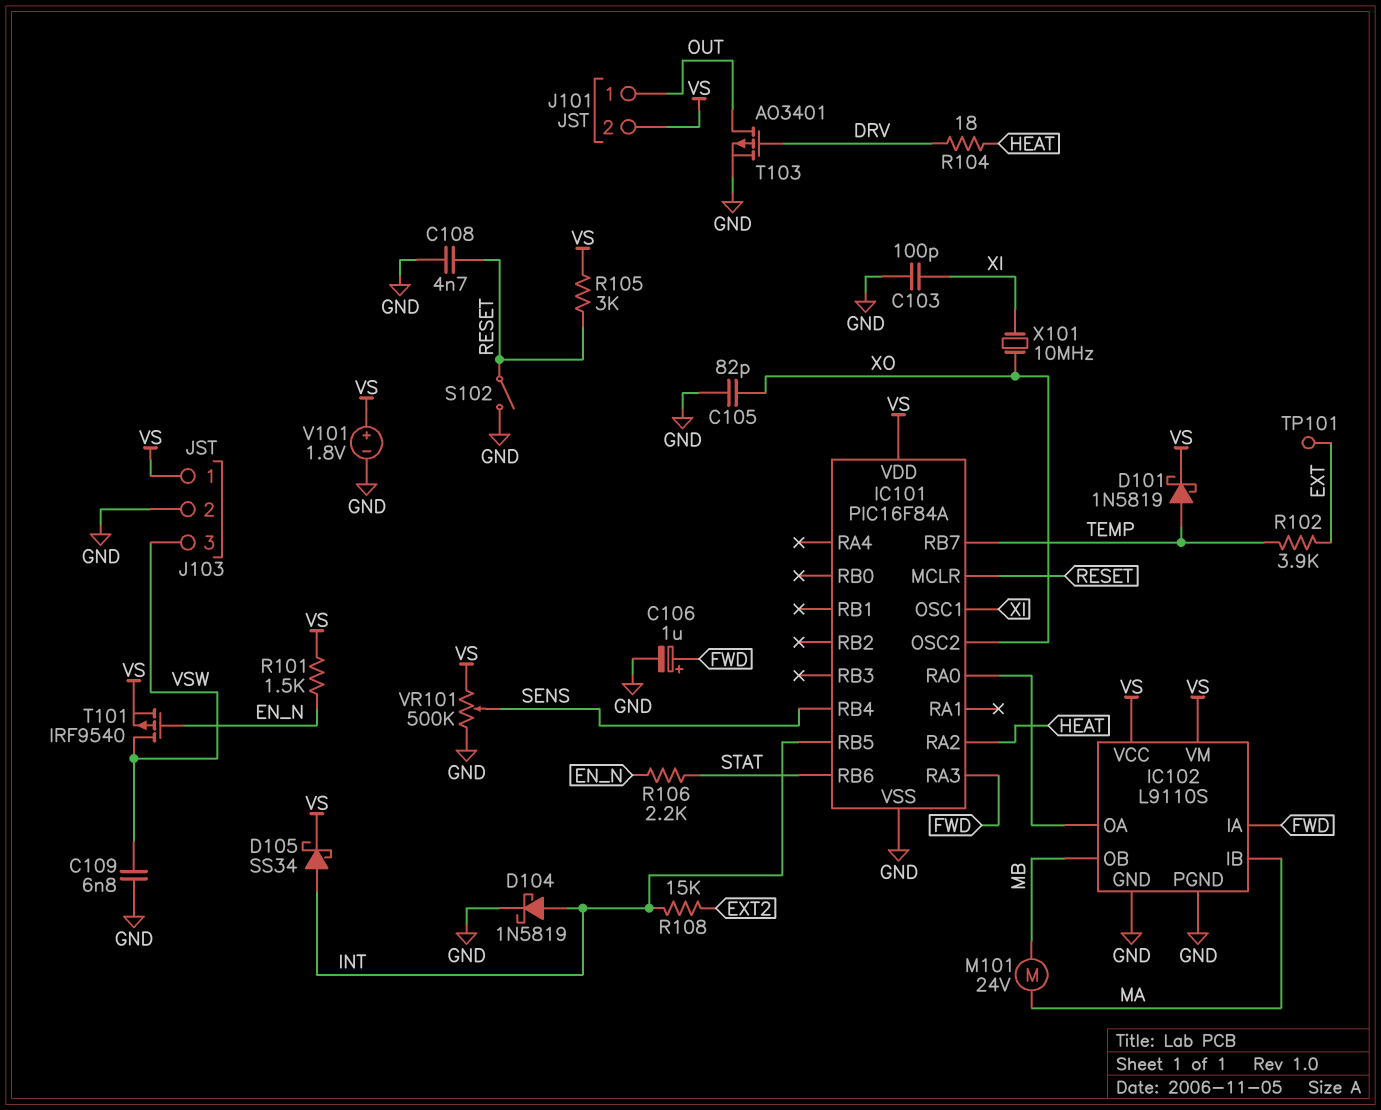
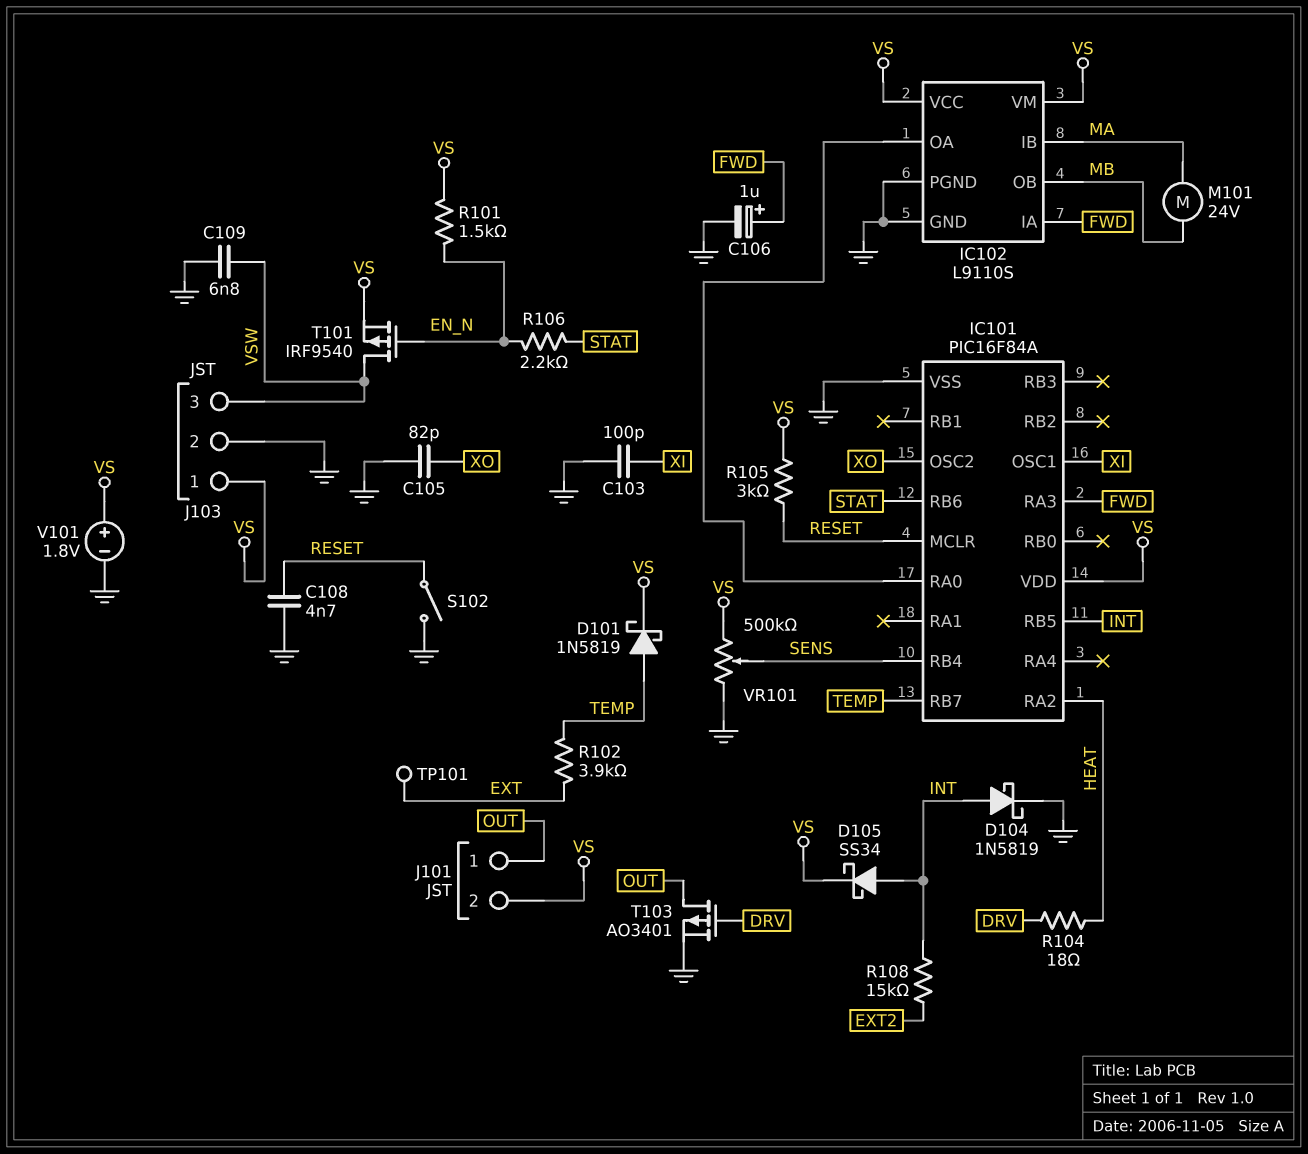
X101: 10MHz (XI, XO) -> none

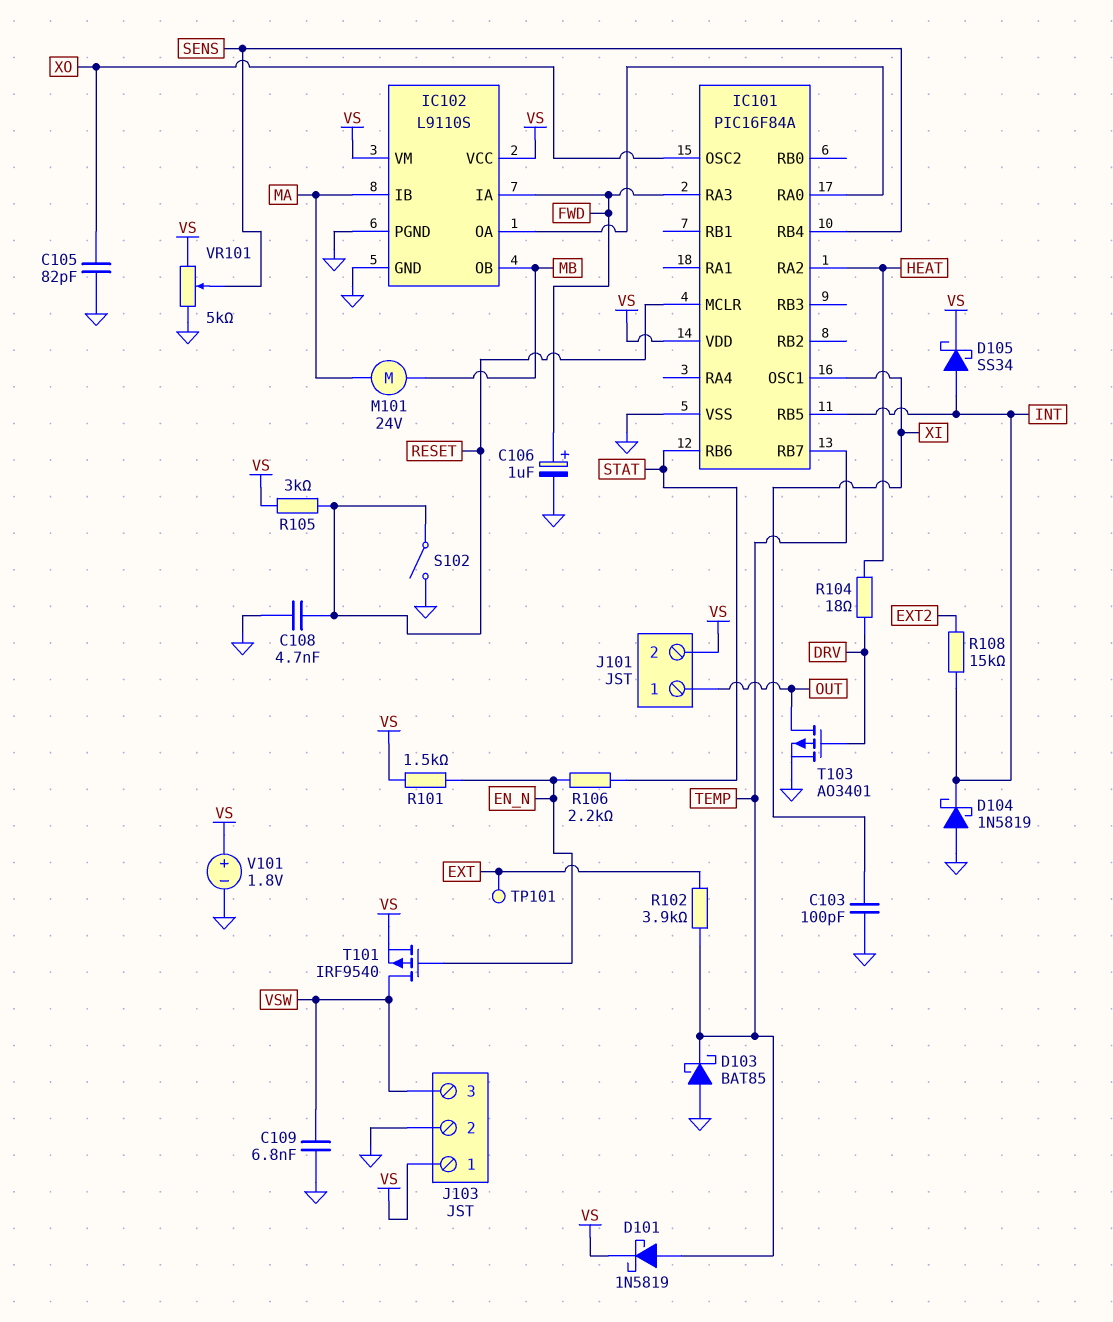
D103: none -> schottky BAT85 (A GND, K TEMP)
D104: schottky 1N5819 (A INT, K GND) -> schottky 1N5819 (A GND, K INT)
VR101: 500k (GND, VS, wiper SENS) -> 5k (GND, VS, wiper SENS)

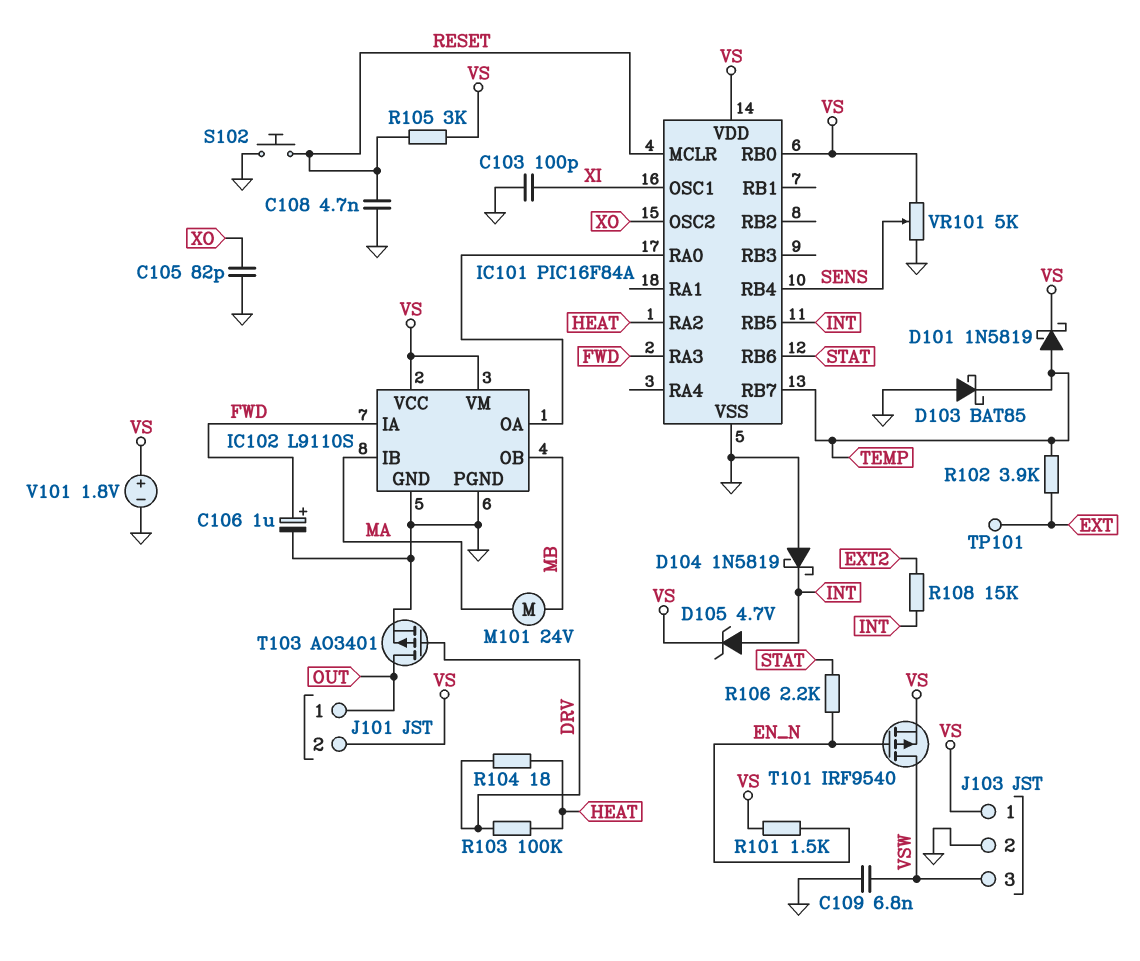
D105: schottky SS34 (A INT, K VS) -> zener 4.7V (A INT, K VS)
IC101 pin RB0: none -> VS
R103: none -> 100k (DRV, HEAT)
S102: switch (GND, RESET) -> button (GND, RESET)

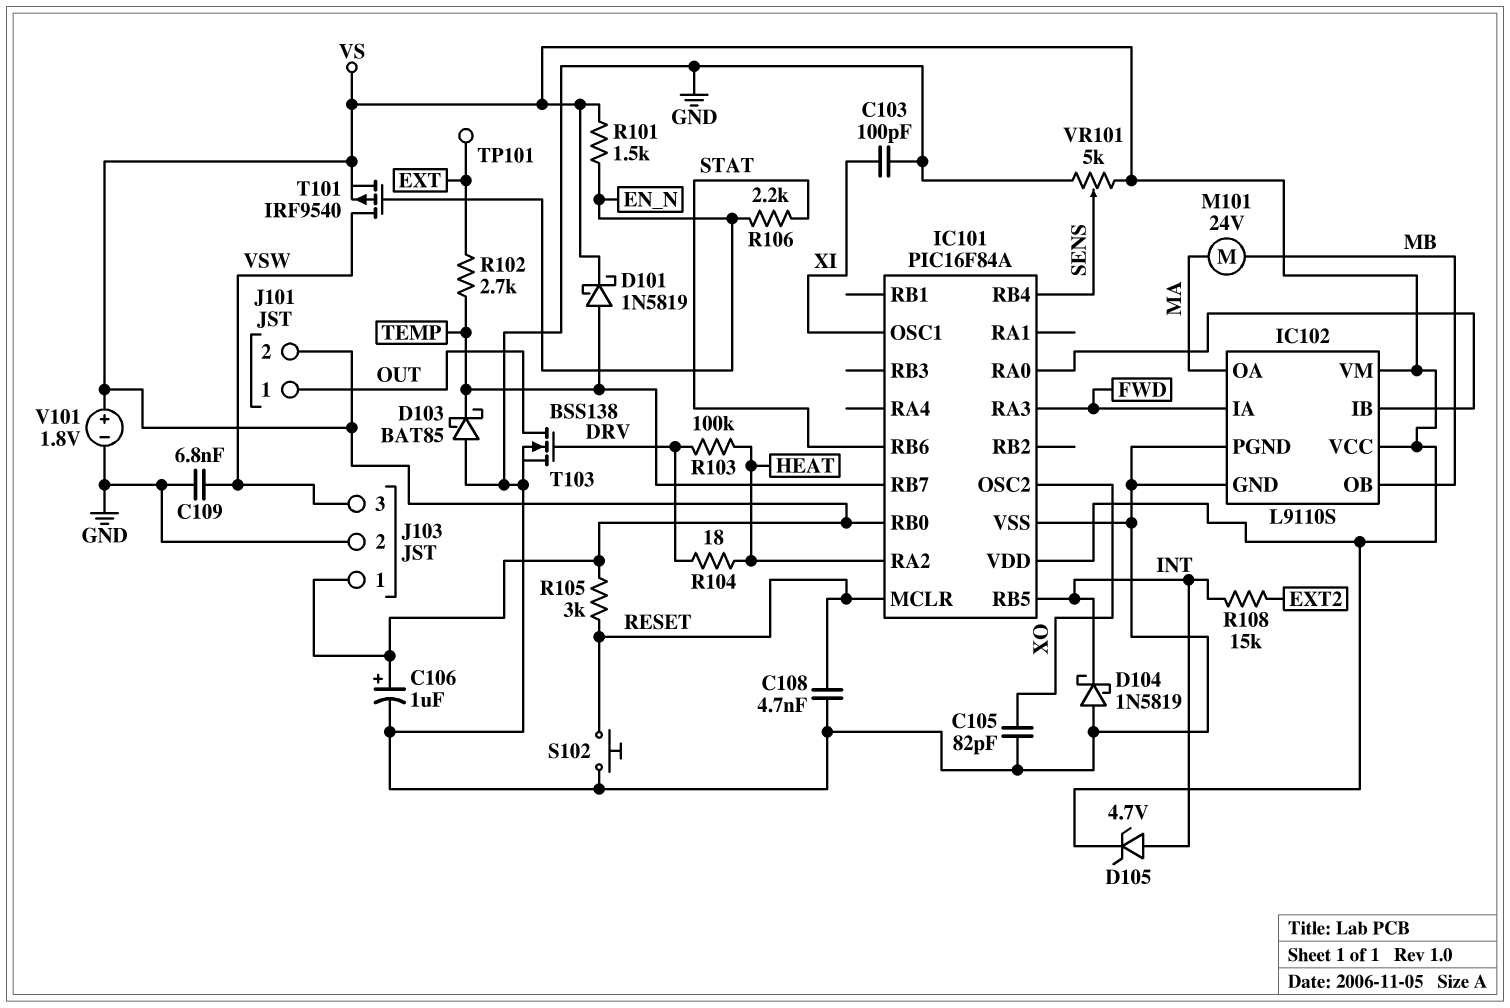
C106: 1uF (plus FWD, minus GND) -> 1uF (plus VS, minus GND)
IC102 pin IB: MA -> IC101/RA0
IC102 pin OA: IC101/RA0 -> MA
R102: 3.9k (EXT, TEMP) -> 2.7k (EXT, TEMP)
T103: PMOS AO3401 (G DRV, D OUT, S GND) -> NMOS BSS138 (G DRV, D OUT, S GND)

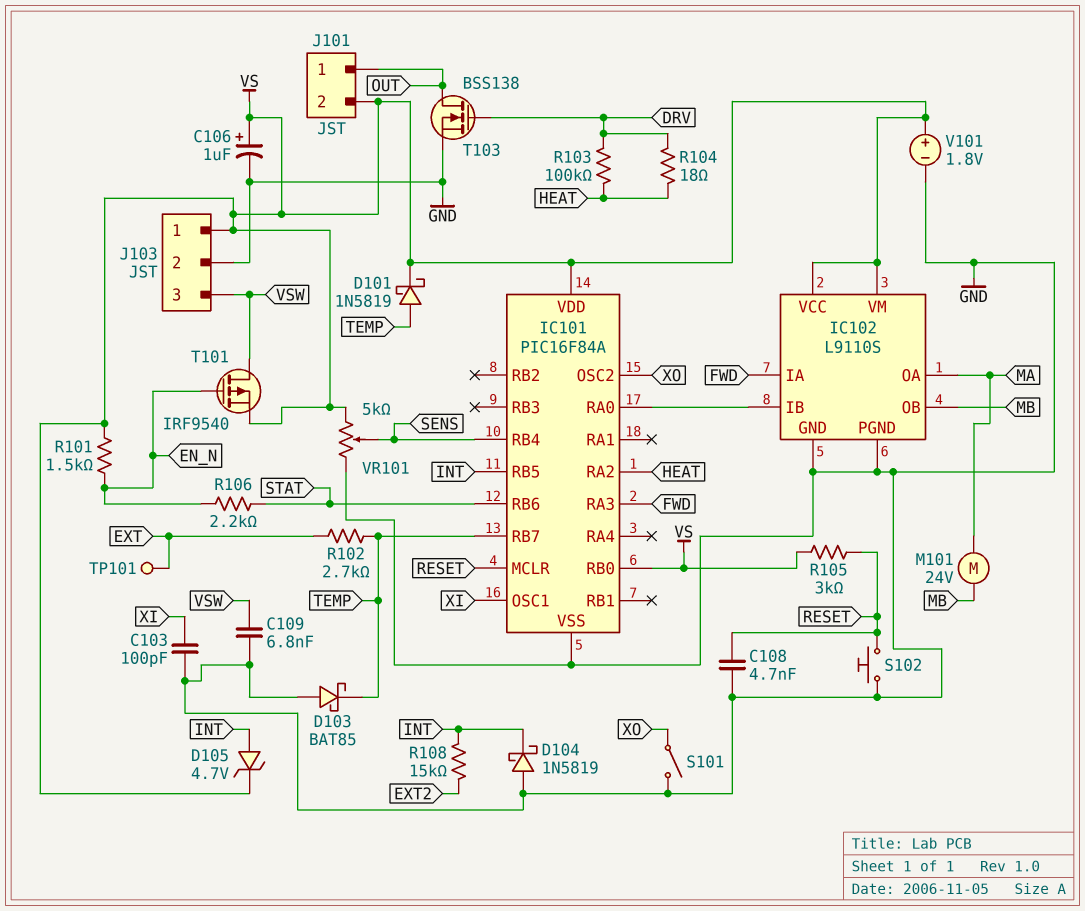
C105: 82pF (GND, XO) -> none
S101: none -> switch (GND, XO)

